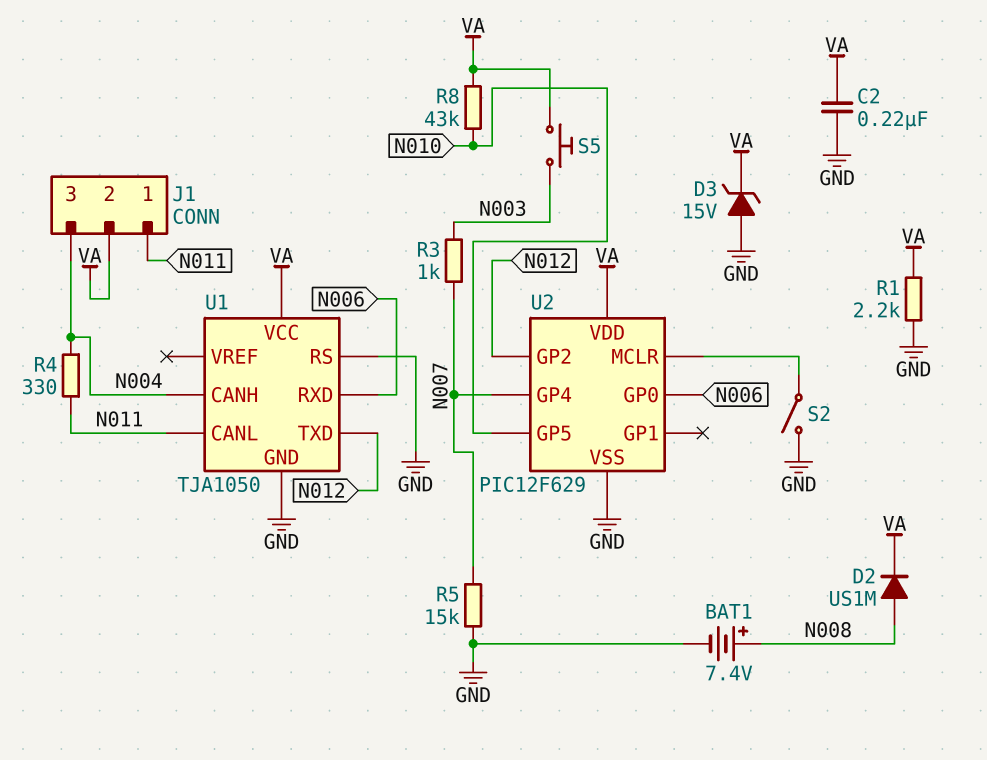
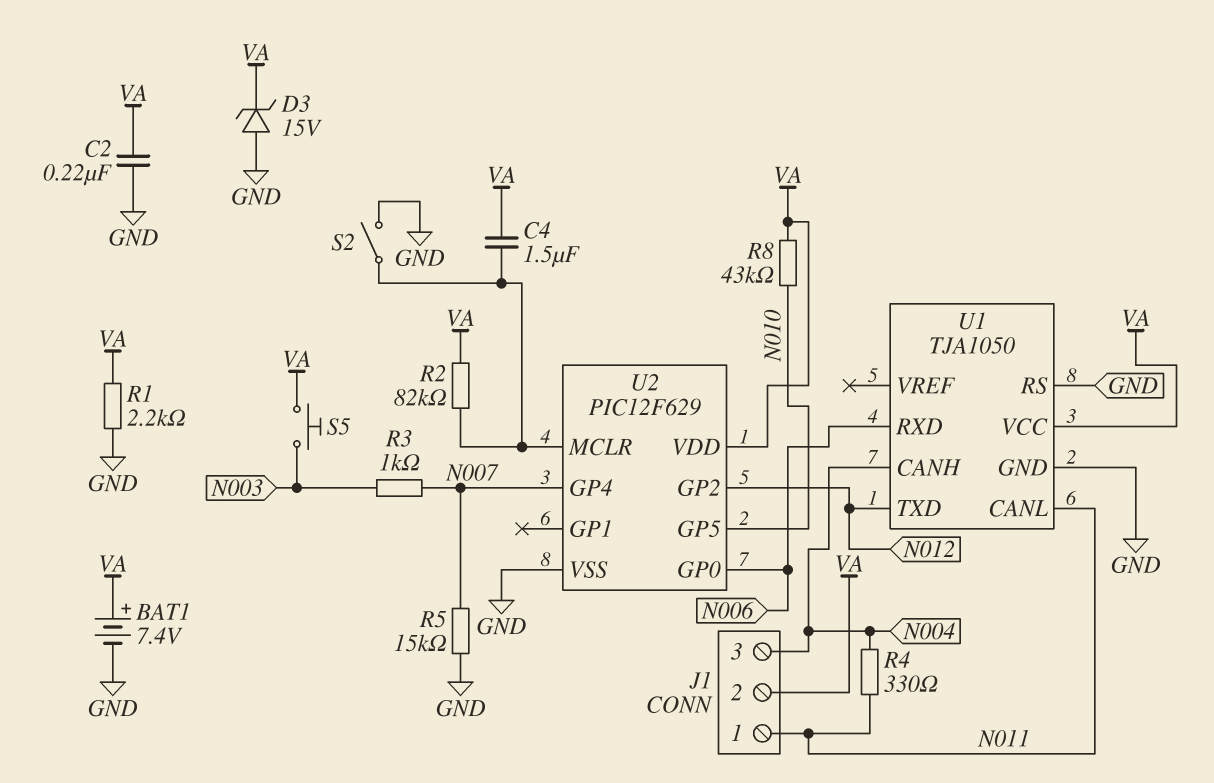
BAT1: 7.4V (plus N008, minus GND) -> 7.4V (plus VA, minus GND)
C4: none -> 1.5uF (U2/MCLR, VA)
D2: diode US1M (A N008, K VA) -> none
R2: none -> 82k (U2/MCLR, VA)

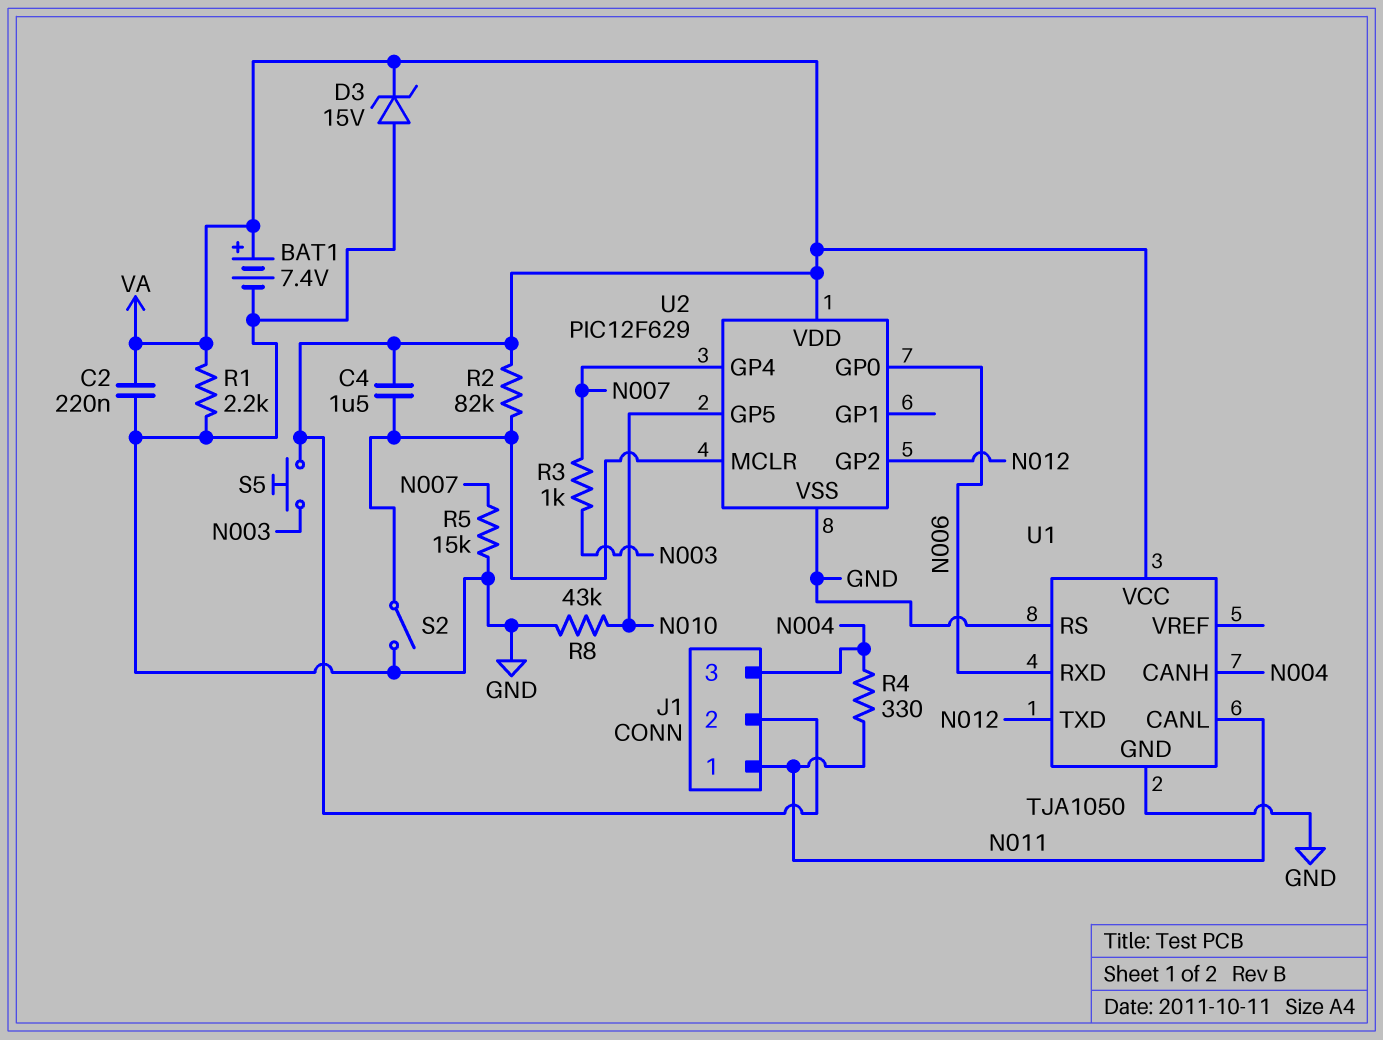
R8: 43k (N010, VA) -> 43k (GND, N010)

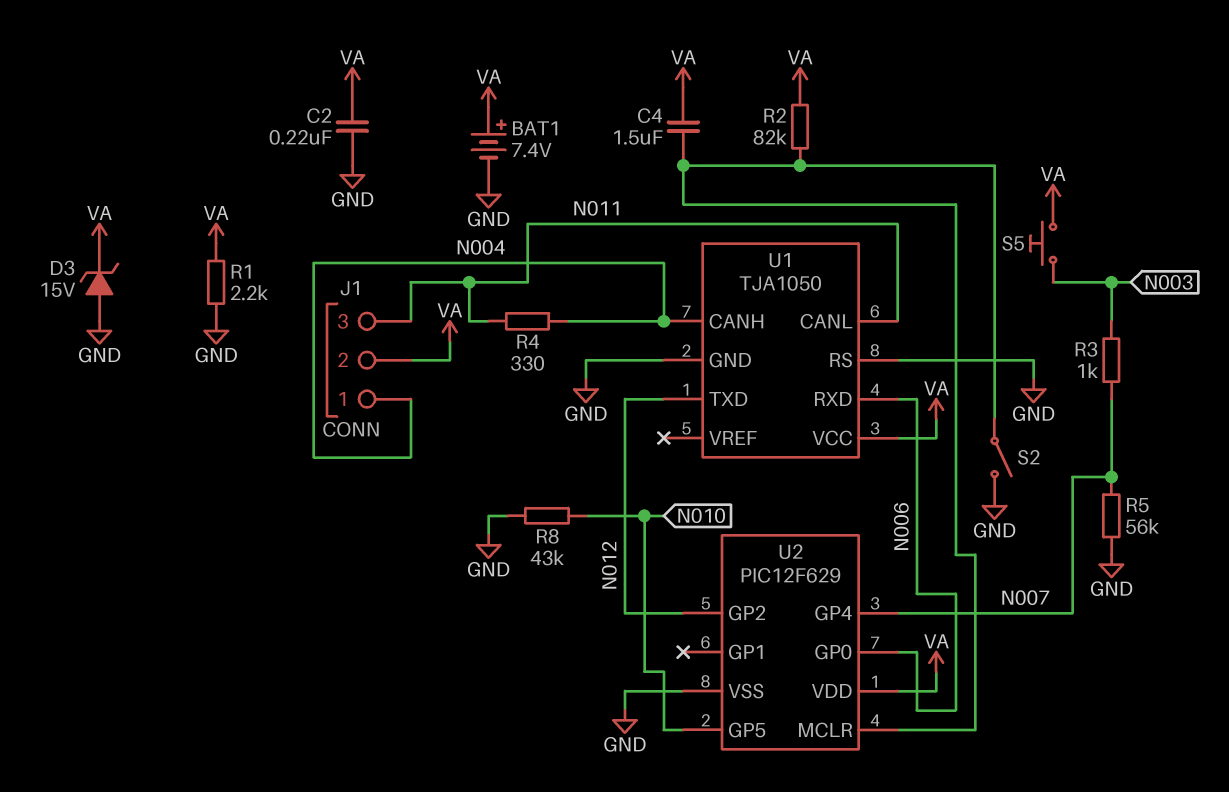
J1 pin 1: N011 -> N004
J1 pin 3: N004 -> N011
R5: 15k (GND, N007) -> 56k (GND, N007)

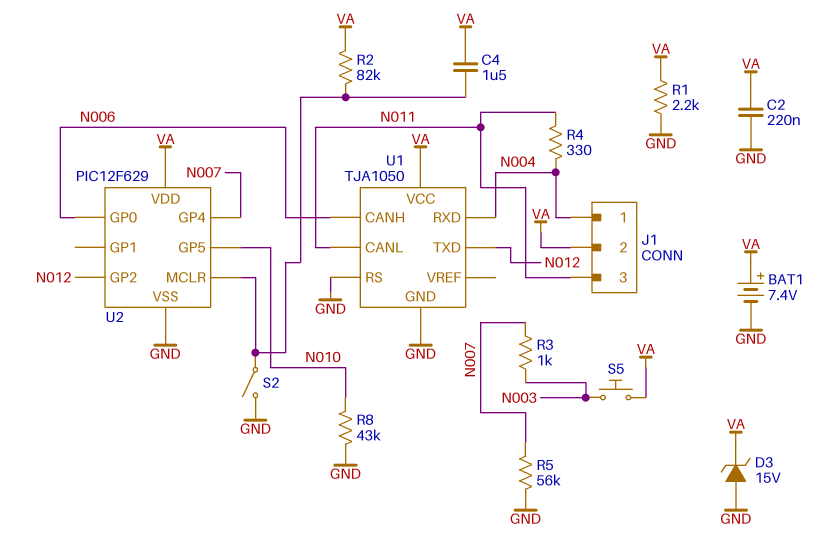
U1 pin CANH: N004 -> N006
U1 pin RXD: N006 -> N004

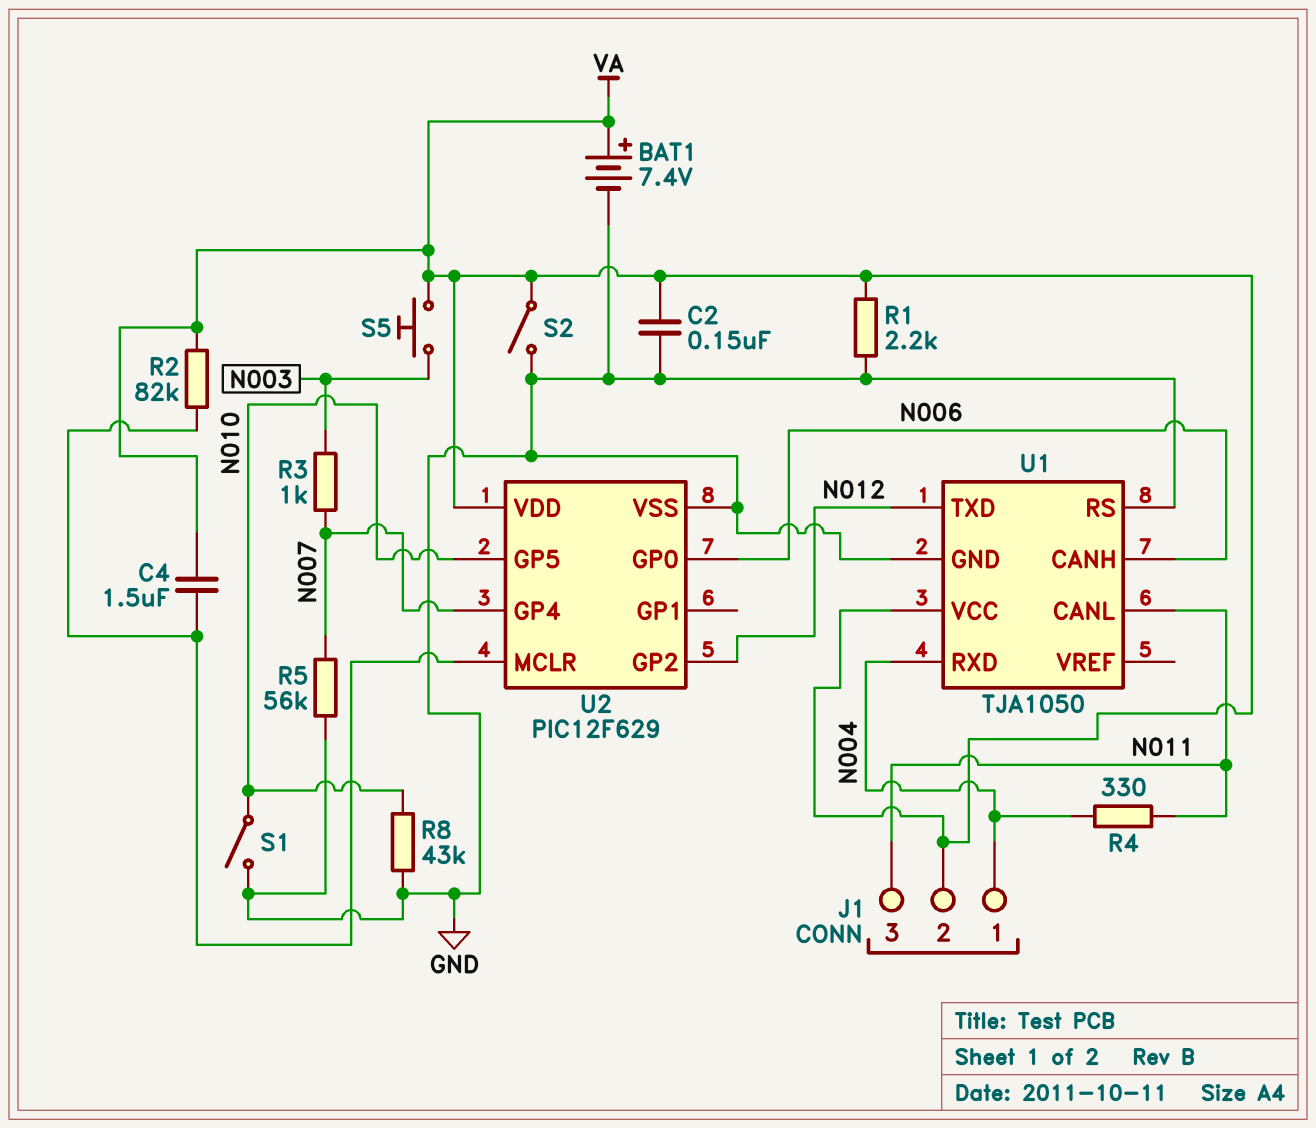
C2: 220nF (GND, VA) -> 150nF (GND, VA)
D3: zener 15V (A GND, K VA) -> none
S1: none -> switch (GND, N010)
S2: switch (GND, U2/MCLR) -> switch (GND, VA)

